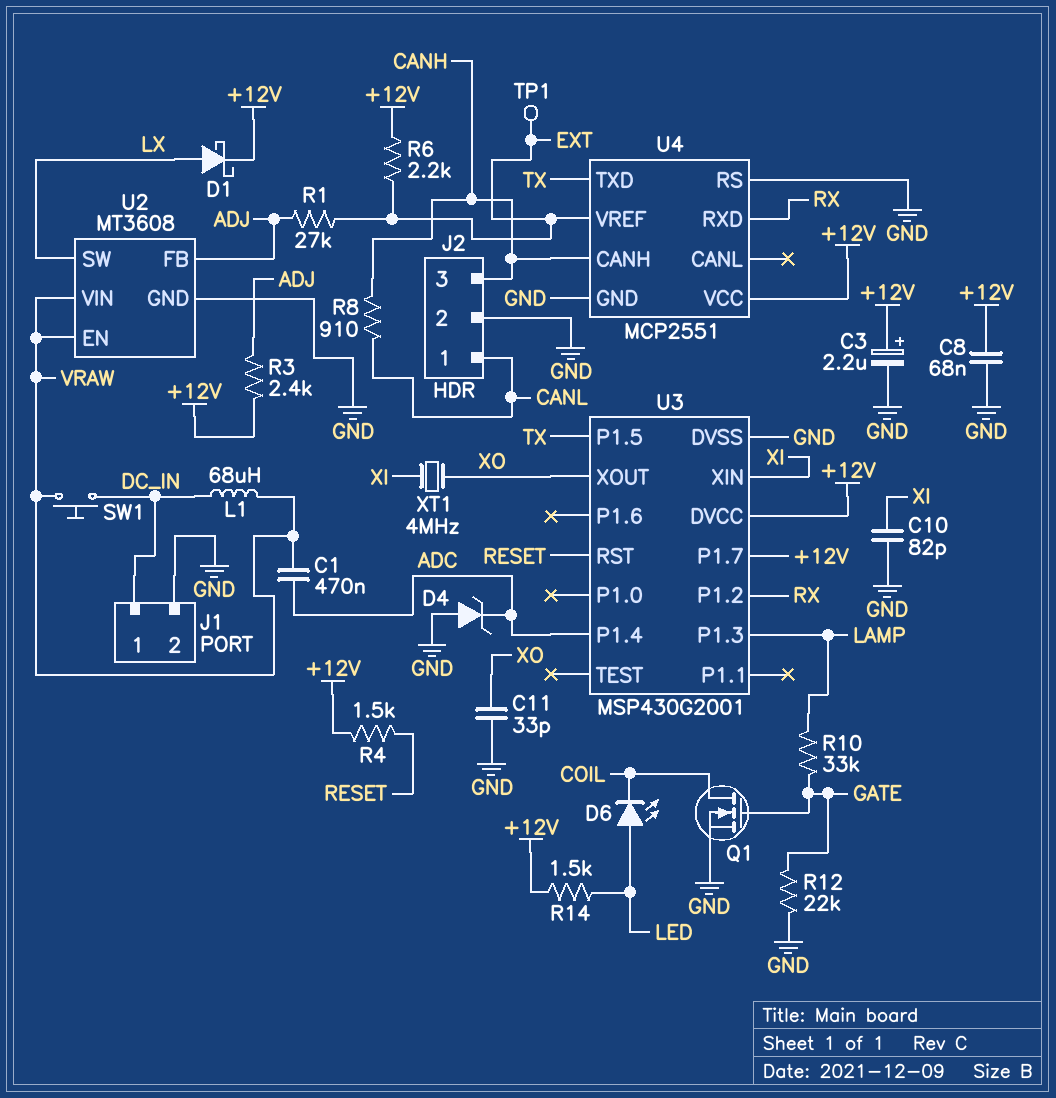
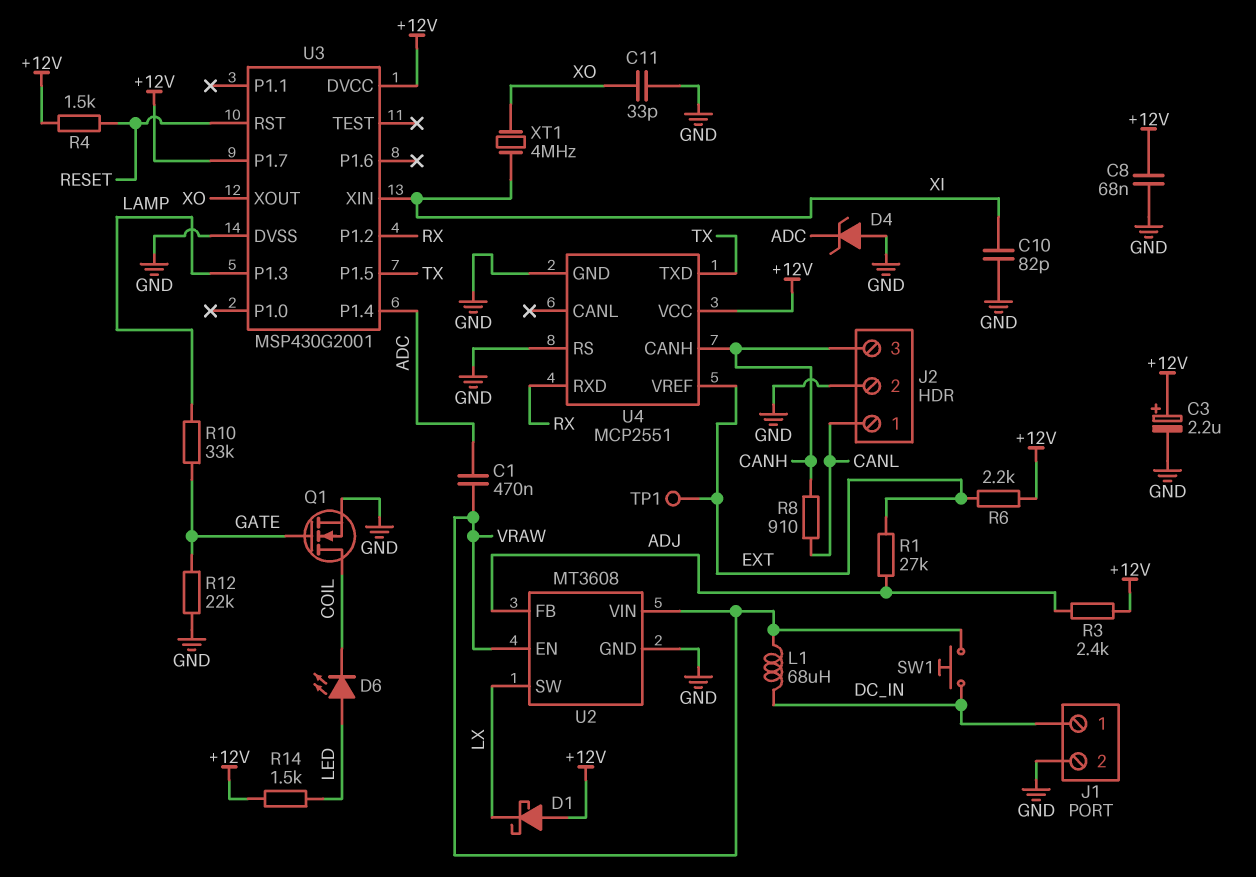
D1: schottky (A LX, K +12V) -> schottky (A +12V, K LX)

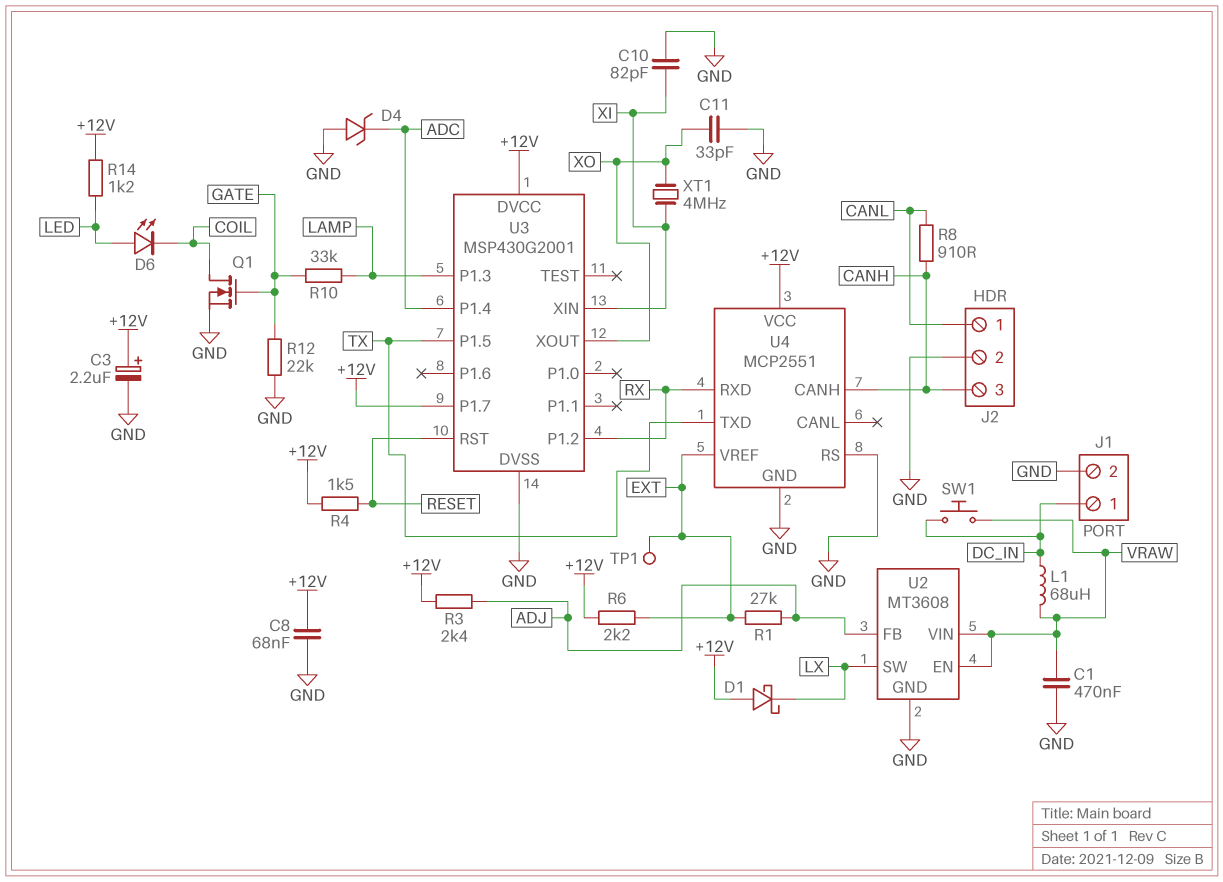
C1: 470nF (ADC, VRAW) -> 470nF (GND, VRAW)
R14: 1.5k (+12V, LED) -> 1.2k (+12V, LED)

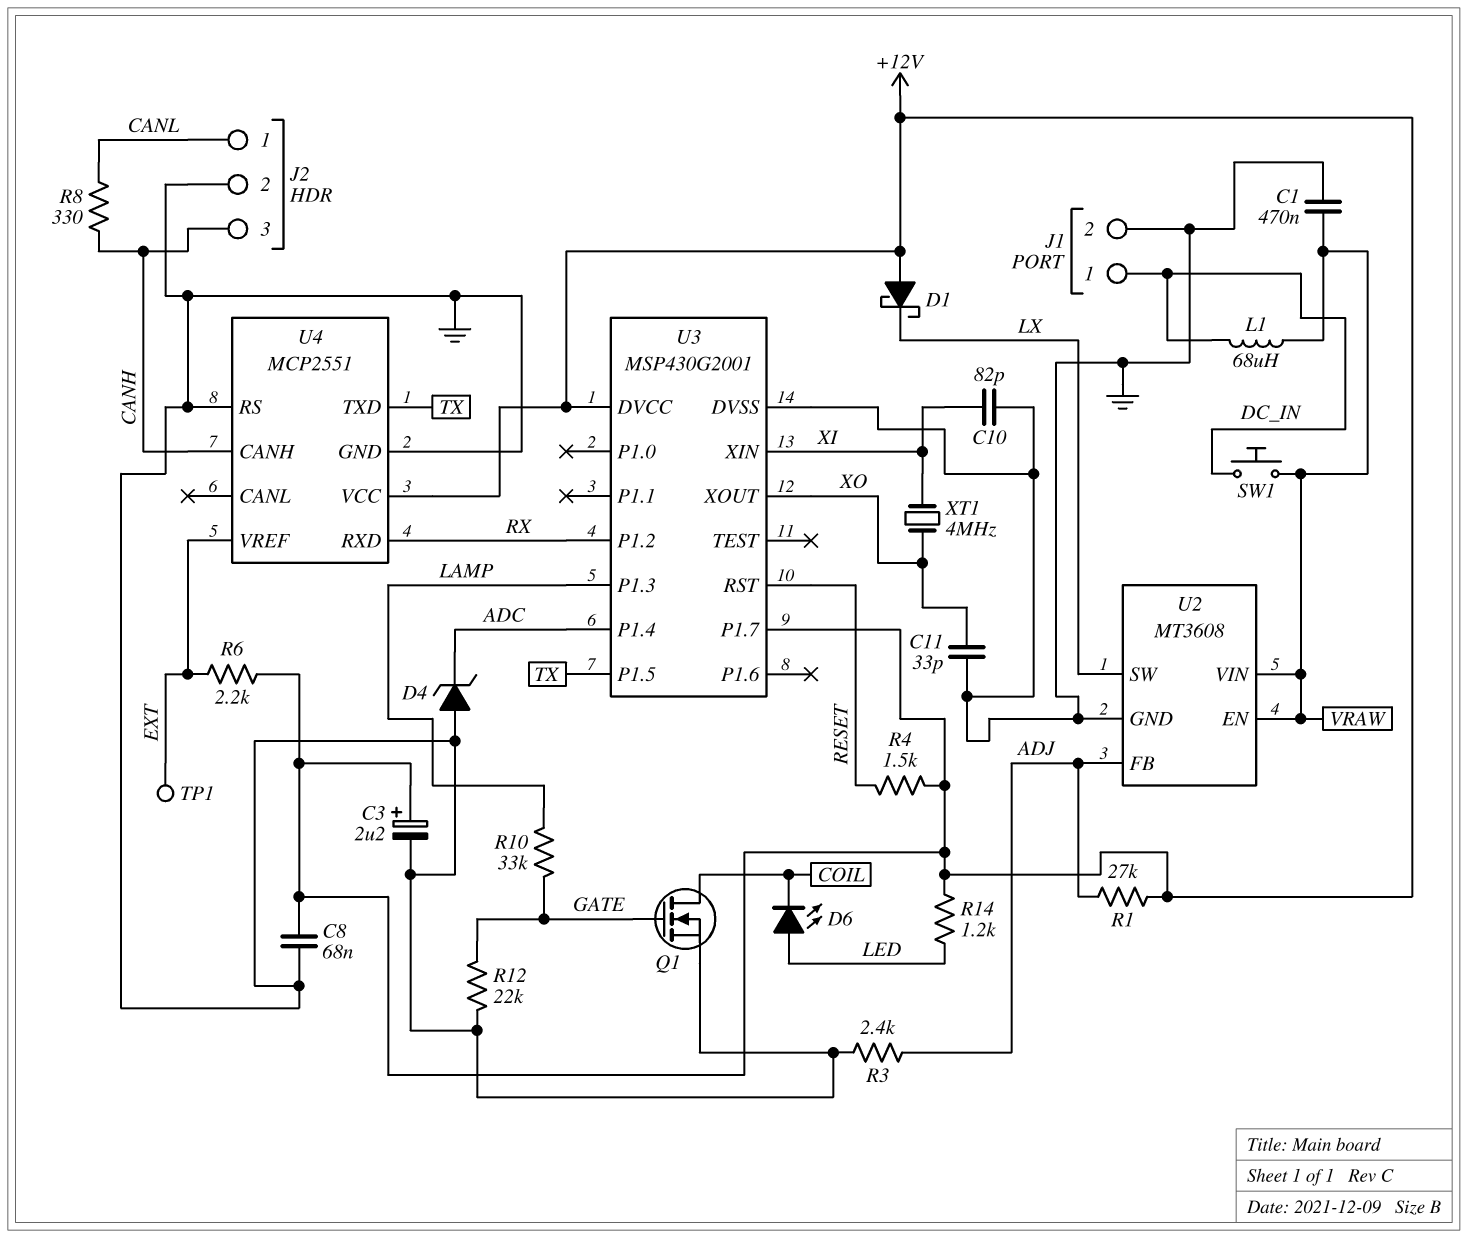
R1: 27k (ADJ, EXT) -> 27k (+12V, ADJ)
R3: 2.4k (+12V, ADJ) -> 2.4k (ADJ, GND)
R8: 910 (CANH, CANL) -> 330 (CANH, CANL)

